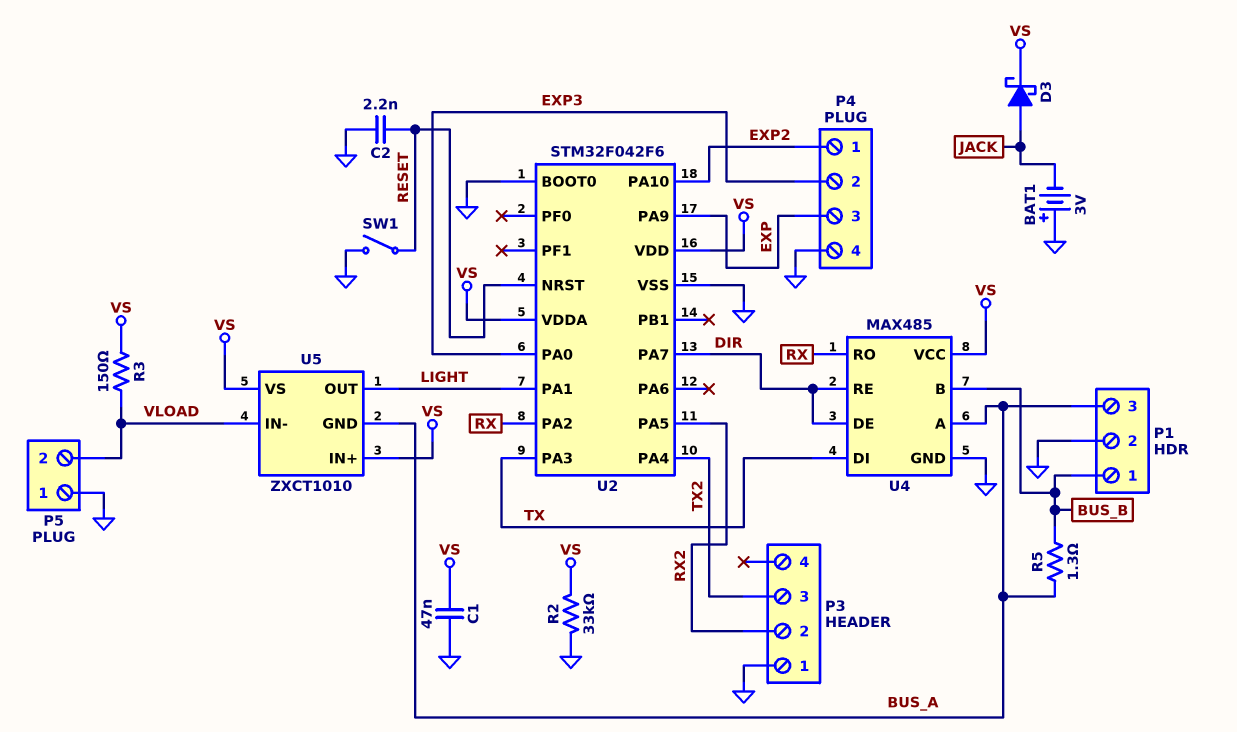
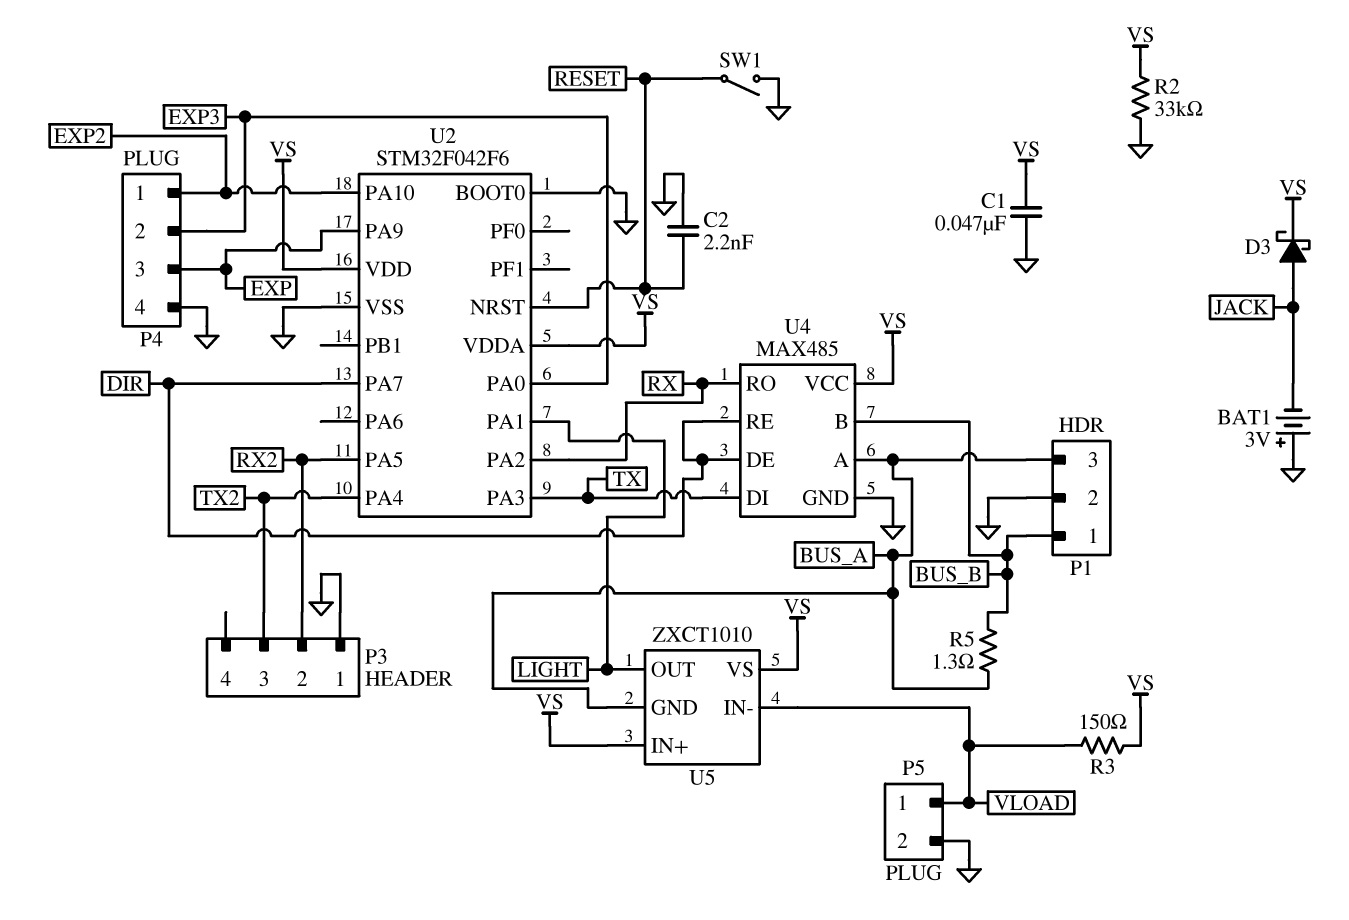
P5 pin 1: GND -> VLOAD
P5 pin 2: VLOAD -> GND

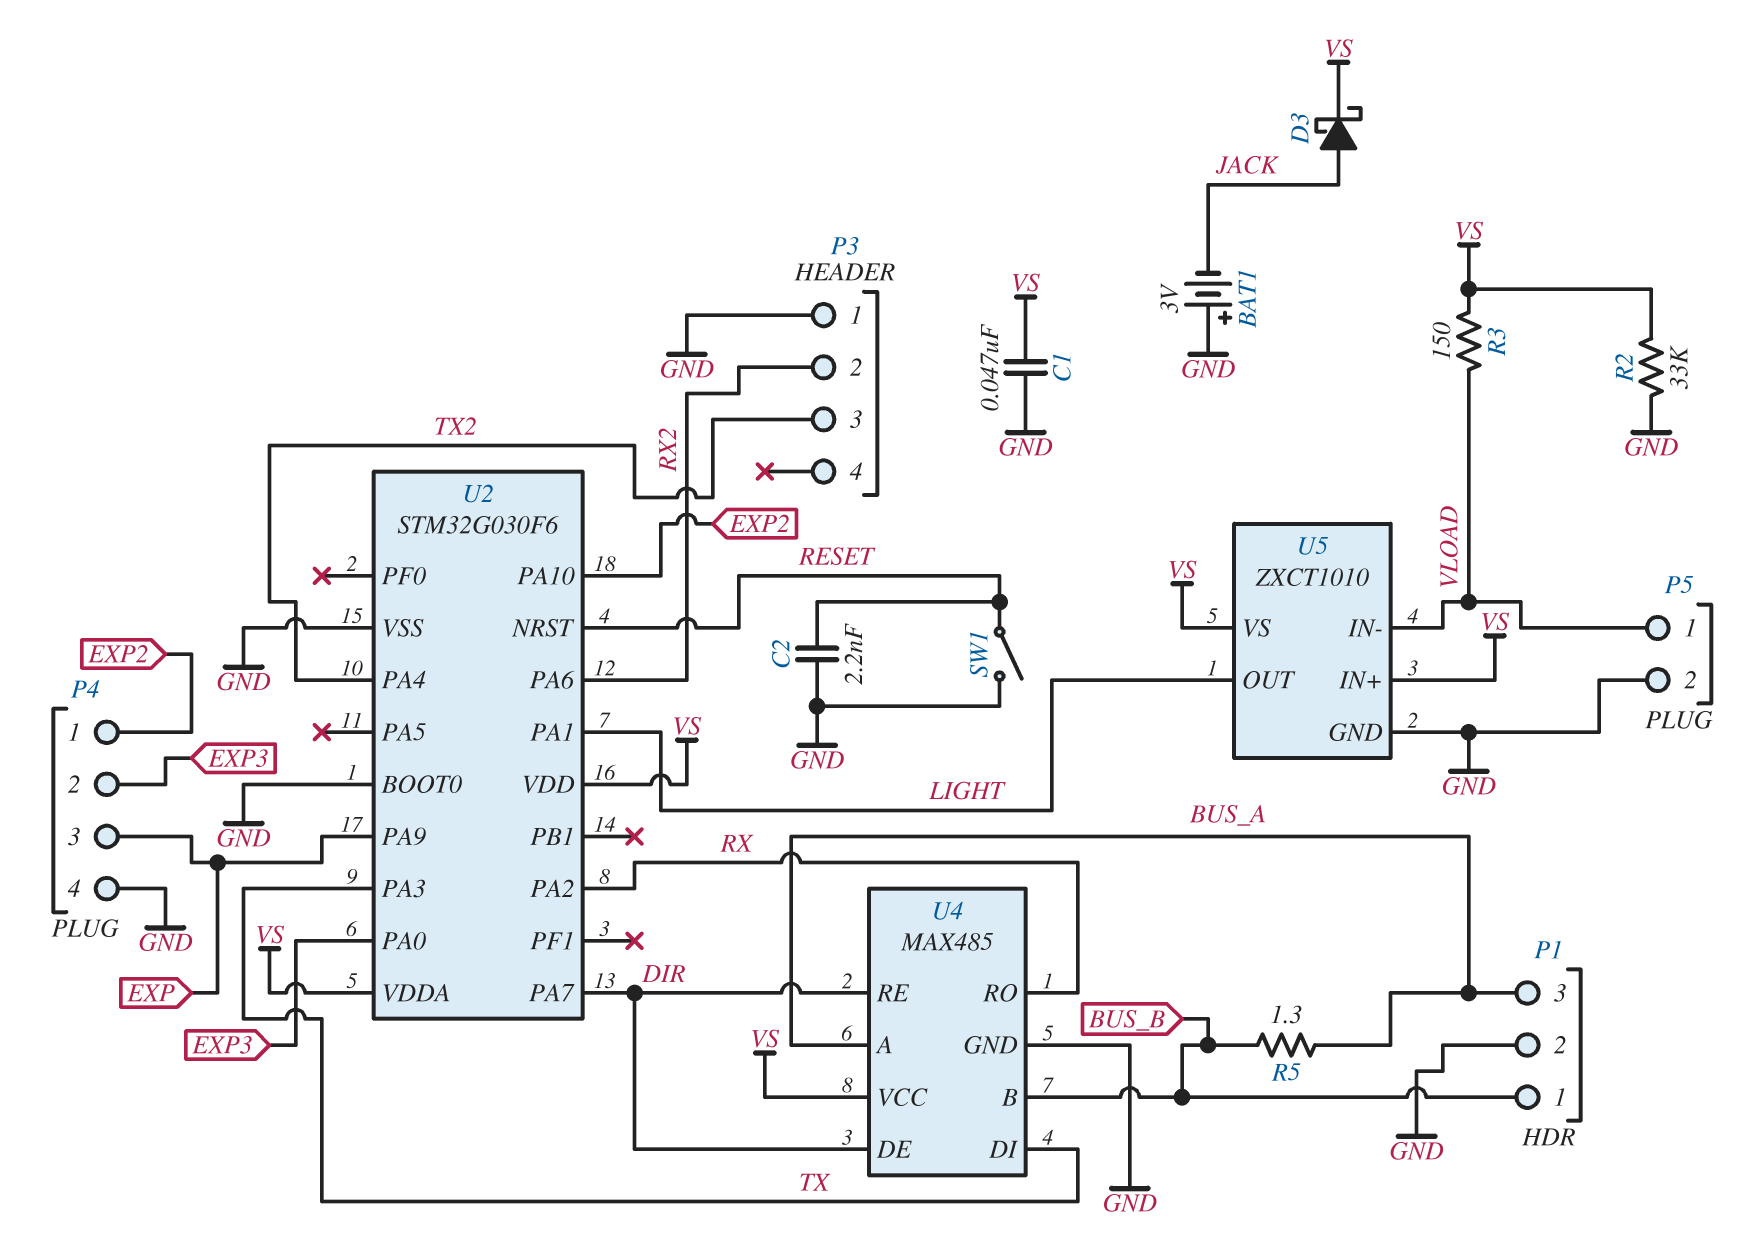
U2: STM32F042F6 -> STM32G030F6
U2 pin PA5: RX2 -> none
U2 pin PA6: none -> RX2
U5 pin GND: BUS_A -> GND

